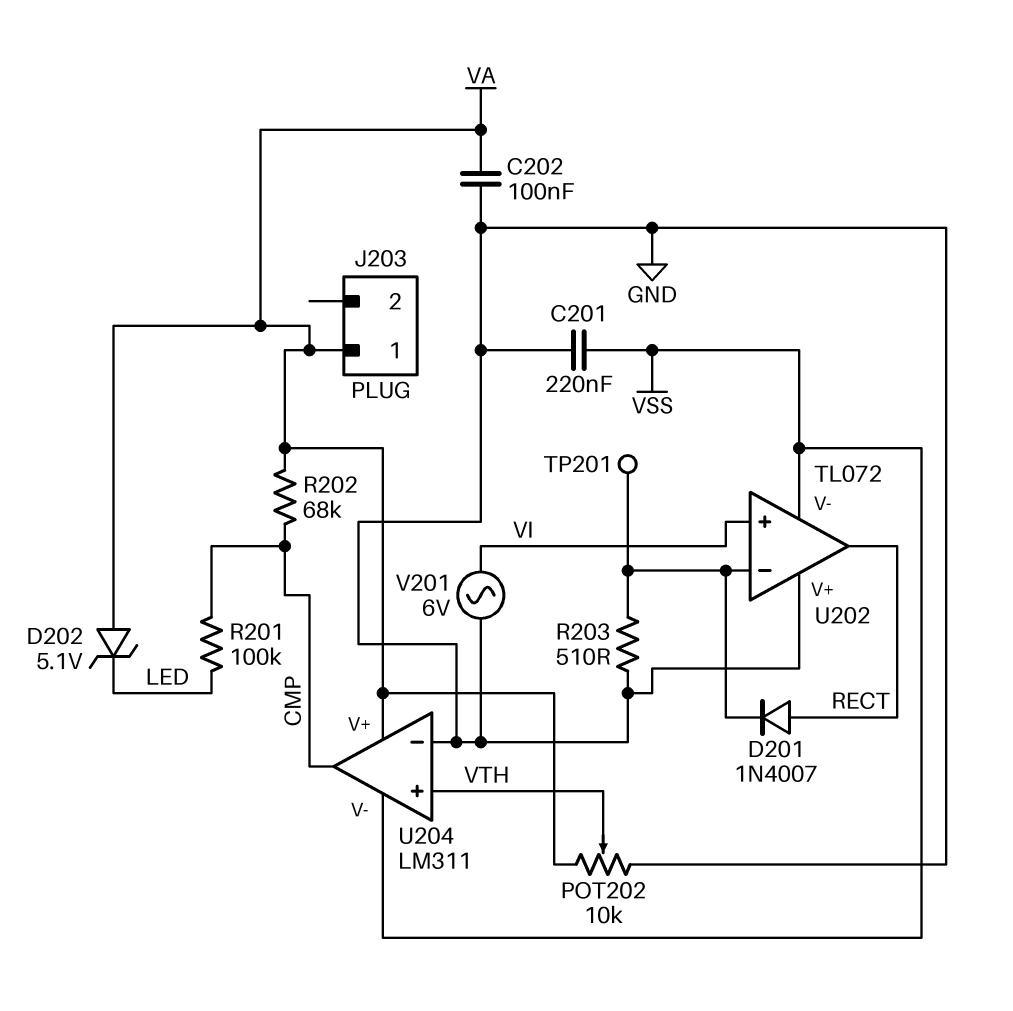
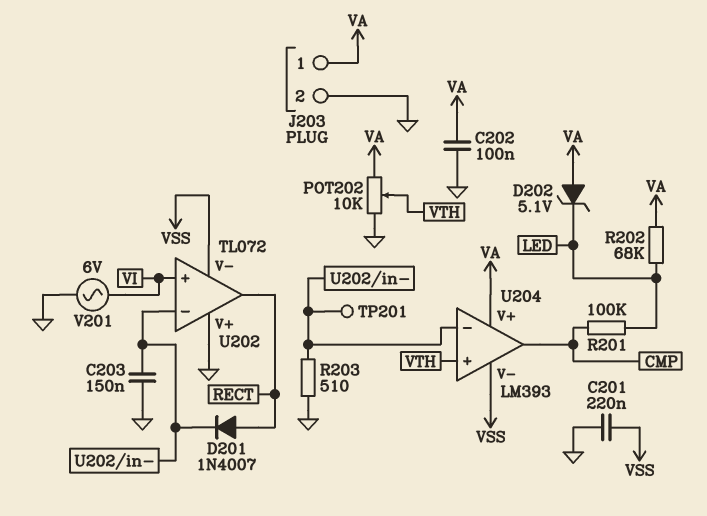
C203: none -> 150nF (GND, U202/in-)
J203 pin 2: none -> GND
R202: 68k (CMP, VA) -> 68k (LED, VA)
U204: LM311 -> LM393
U204 pin in-: GND -> U202/in-

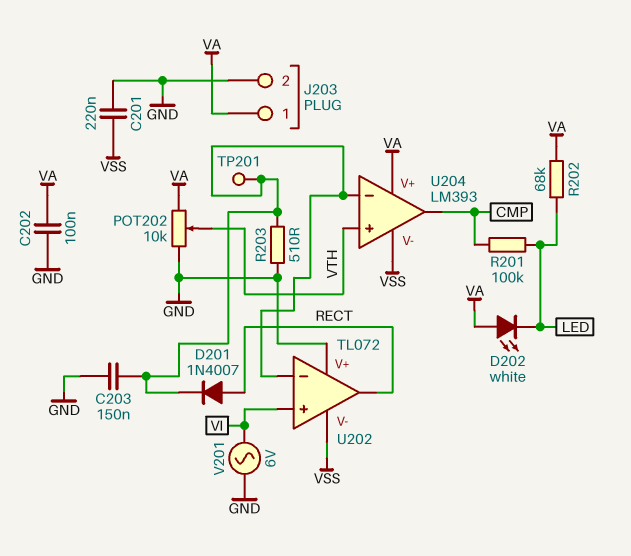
D202: zener 5.1V (A VA, K LED) -> LED white (A VA, K LED)

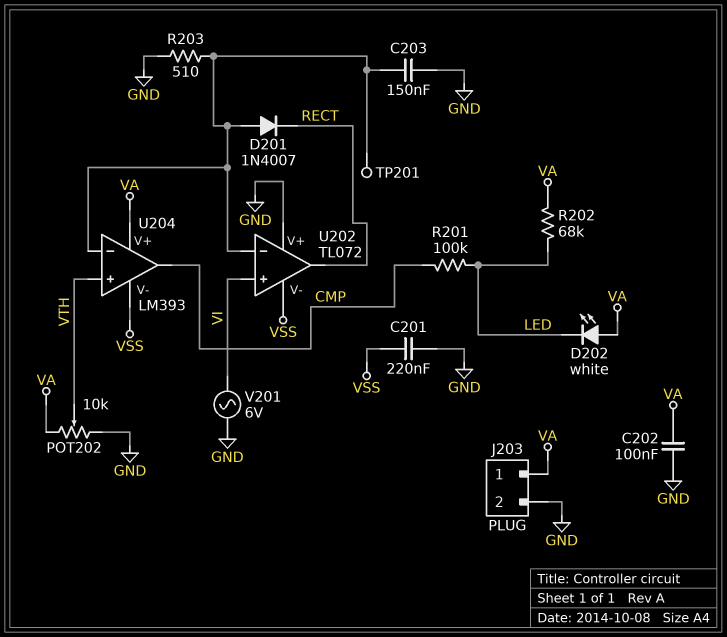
D201: diode 1N4007 (A RECT, K U202/in-) -> diode 1N4007 (A U202/in-, K RECT)

